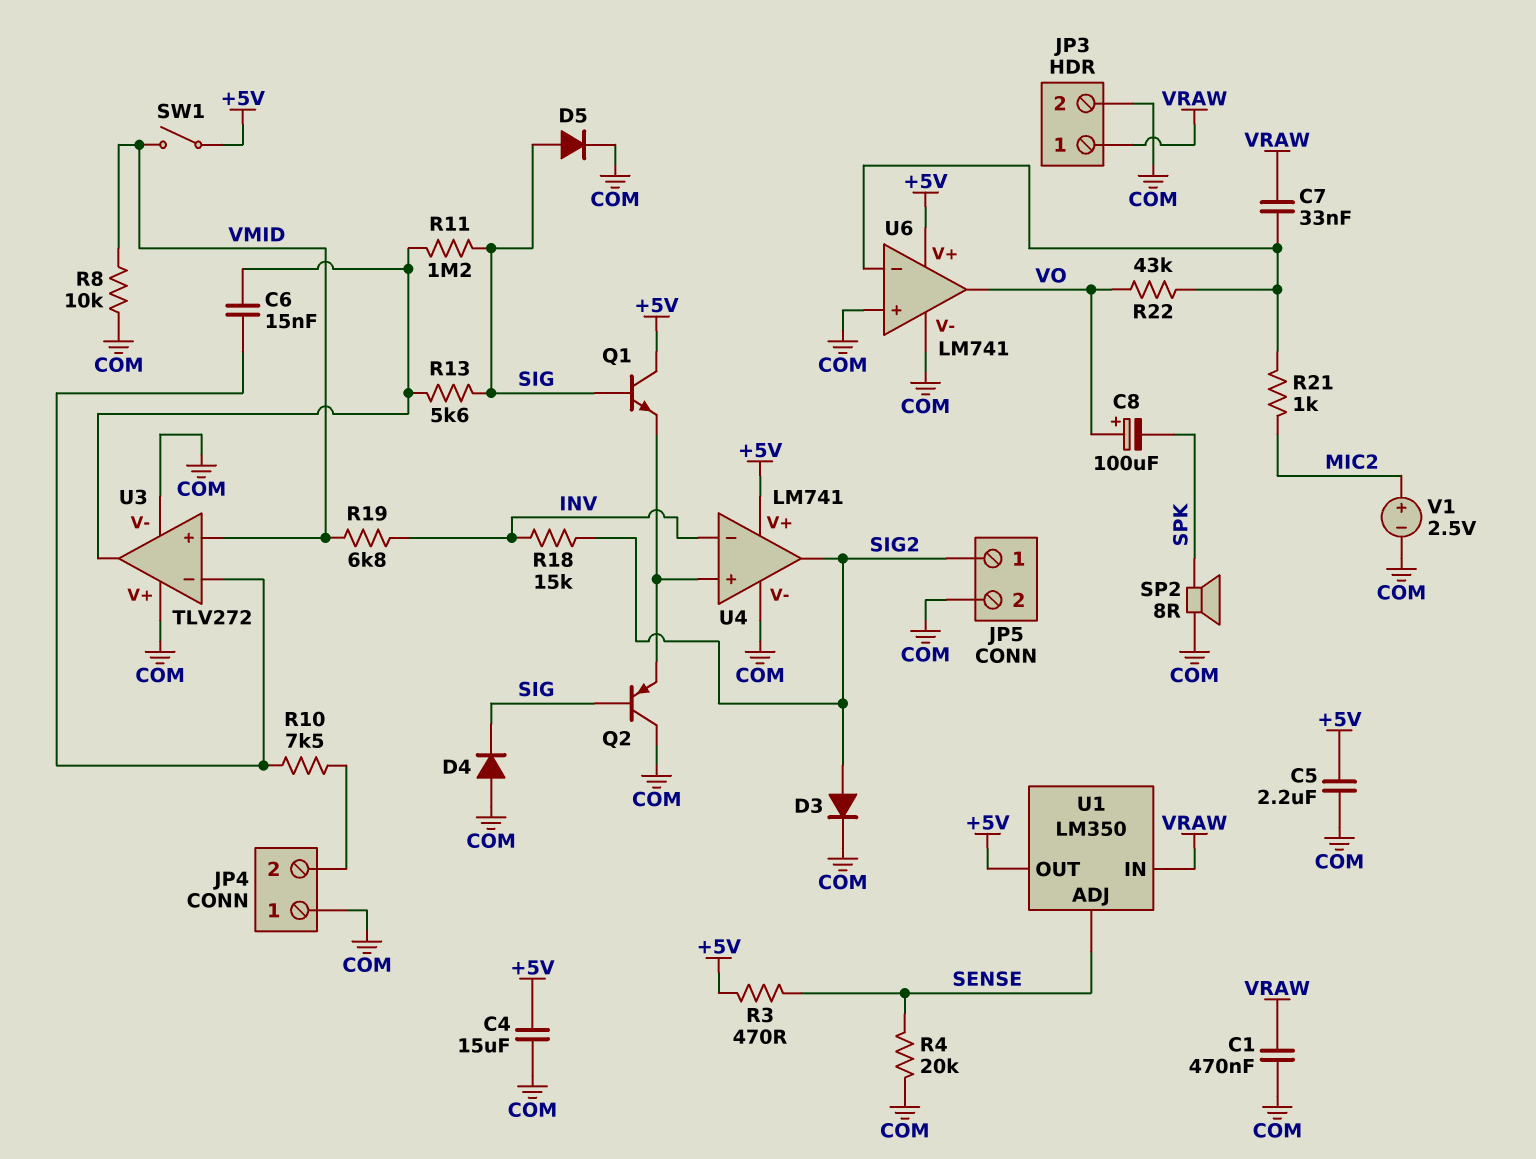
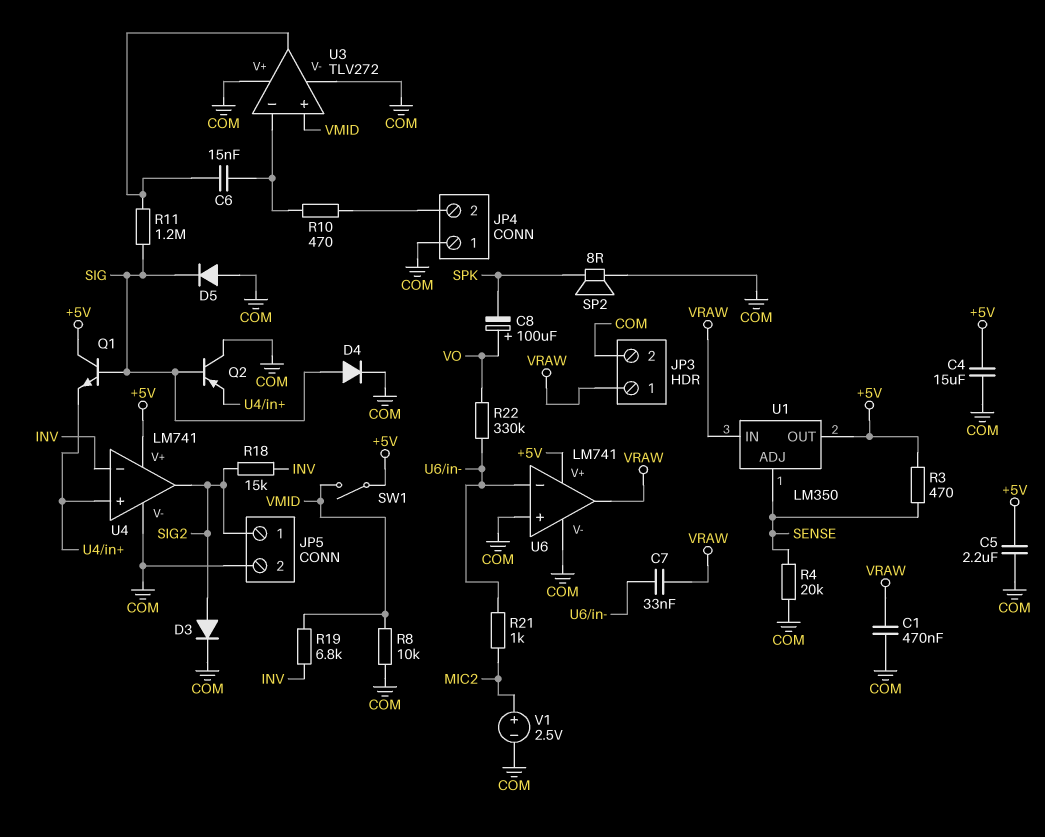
D4: diode (A COM, K SIG) -> diode (A SIG, K COM)
D5: diode (A SIG, K COM) -> diode (A COM, K SIG)
R10: 7.5k (JP4/2, U3/in-) -> 470 (JP4/2, U3/in-)
R13: 5.6k (SIG, U3/out) -> none
R22: 43k (U6/in-, VO) -> 330k (U6/in-, VO)
U6 pin out: VO -> VRAW

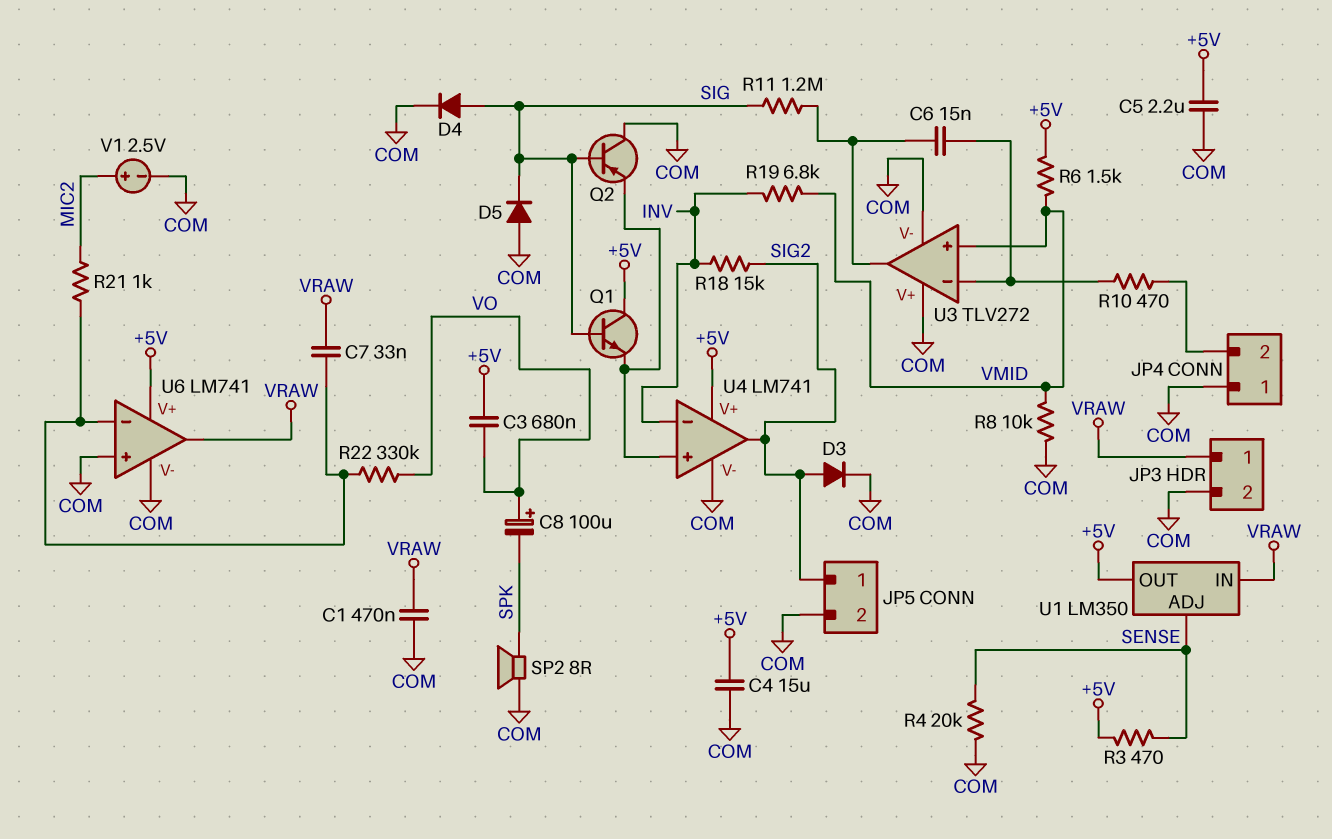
C3: none -> 680nF (+5V, VO)
R6: none -> 1.5k (+5V, VMID)
SW1: switch (+5V, VMID) -> none

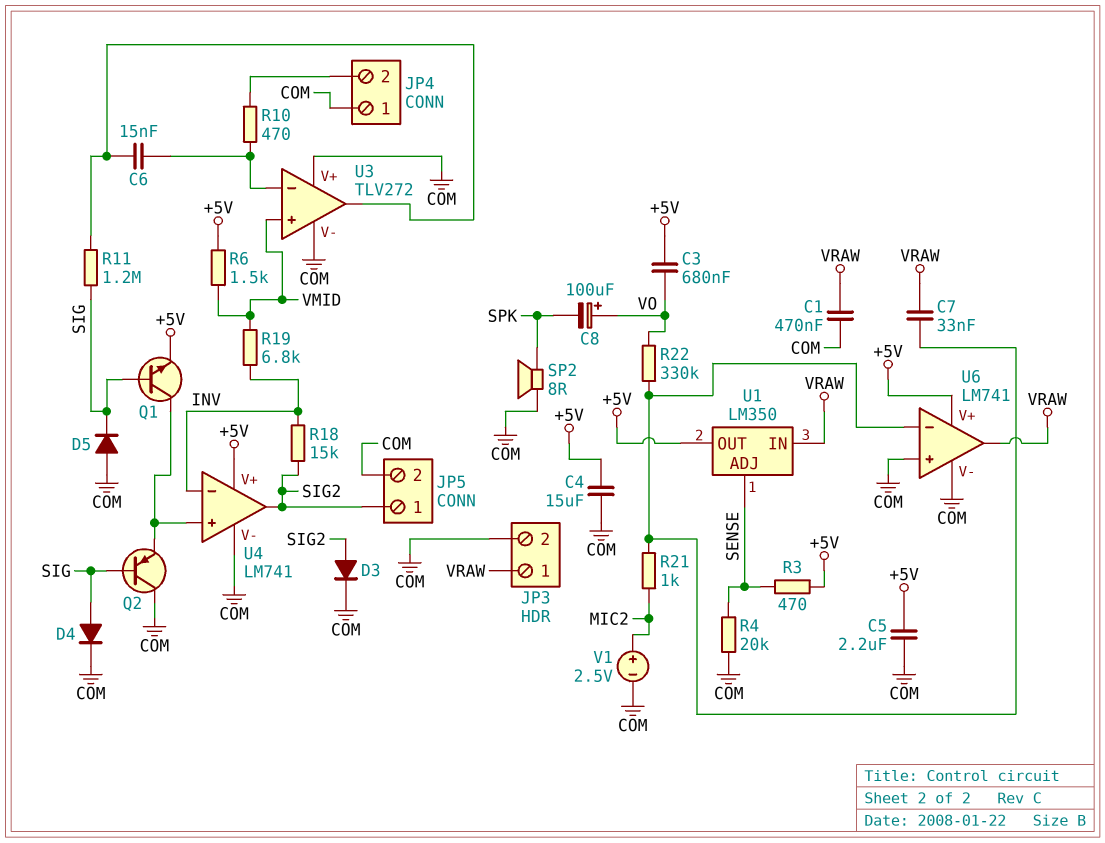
Q1: NPN (B SIG, C +5V, E U4/in+) -> NPN (B SIG, C U4/in+, E +5V)
R8: 10k (COM, VMID) -> none

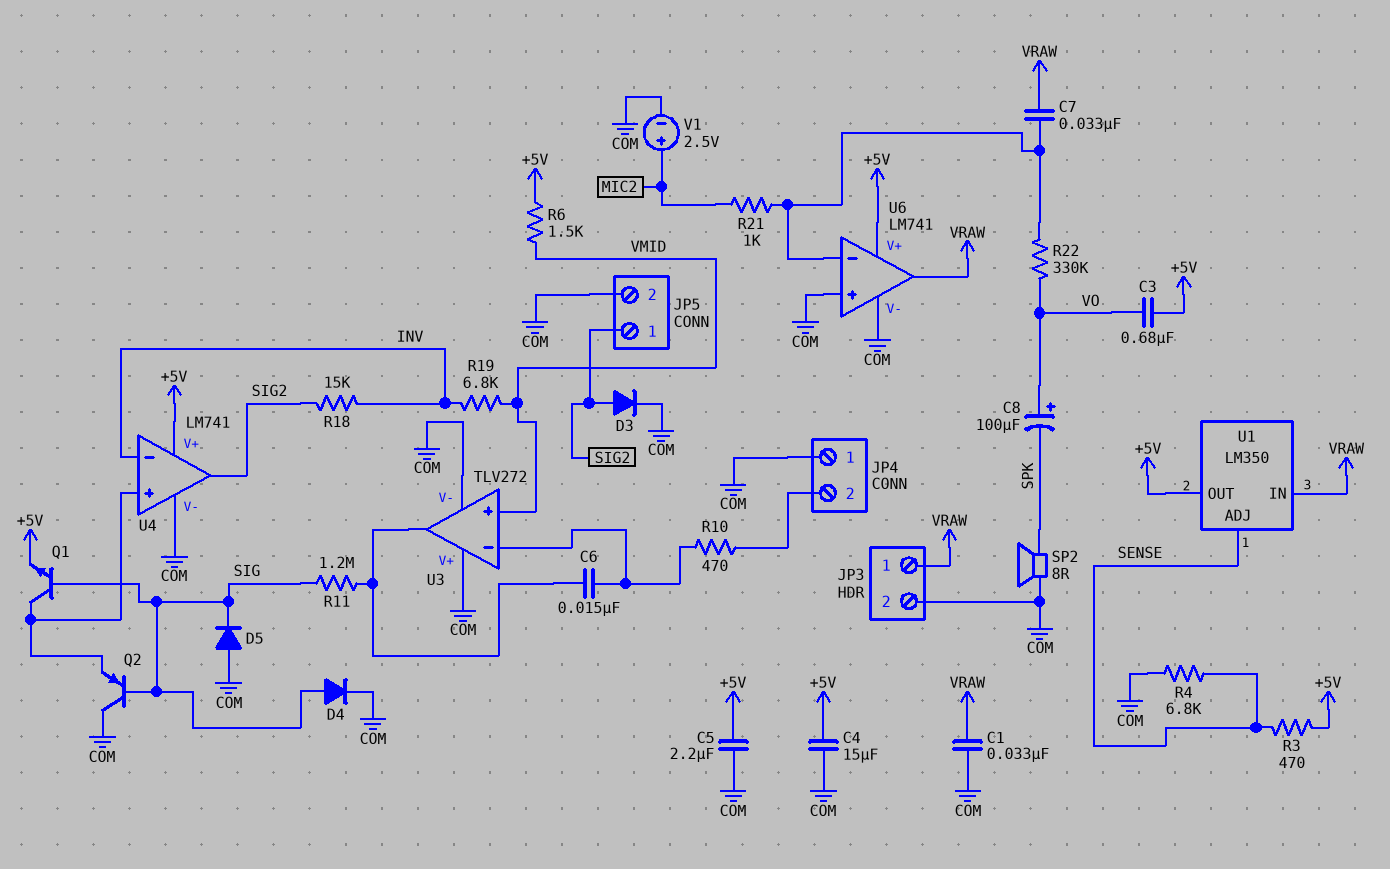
C1: 470nF (COM, VRAW) -> 33nF (COM, VRAW)
R4: 20k (COM, SENSE) -> 6.8k (COM, SENSE)

